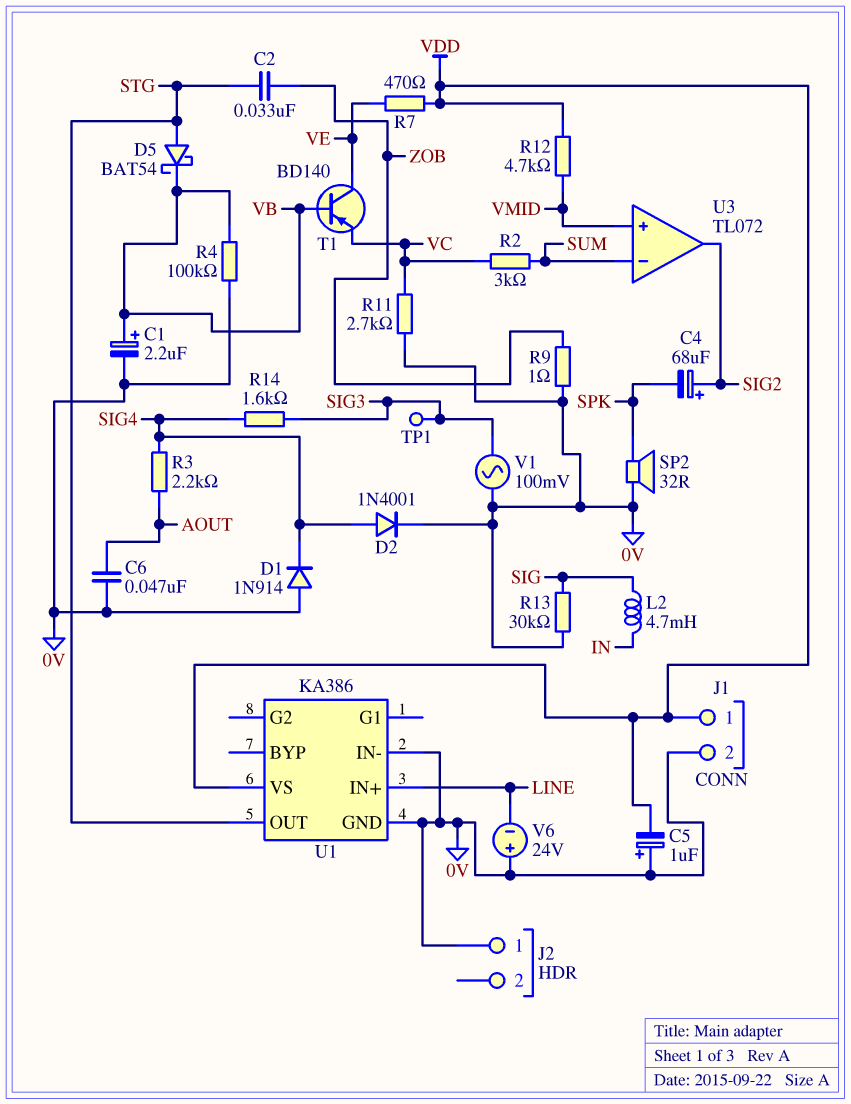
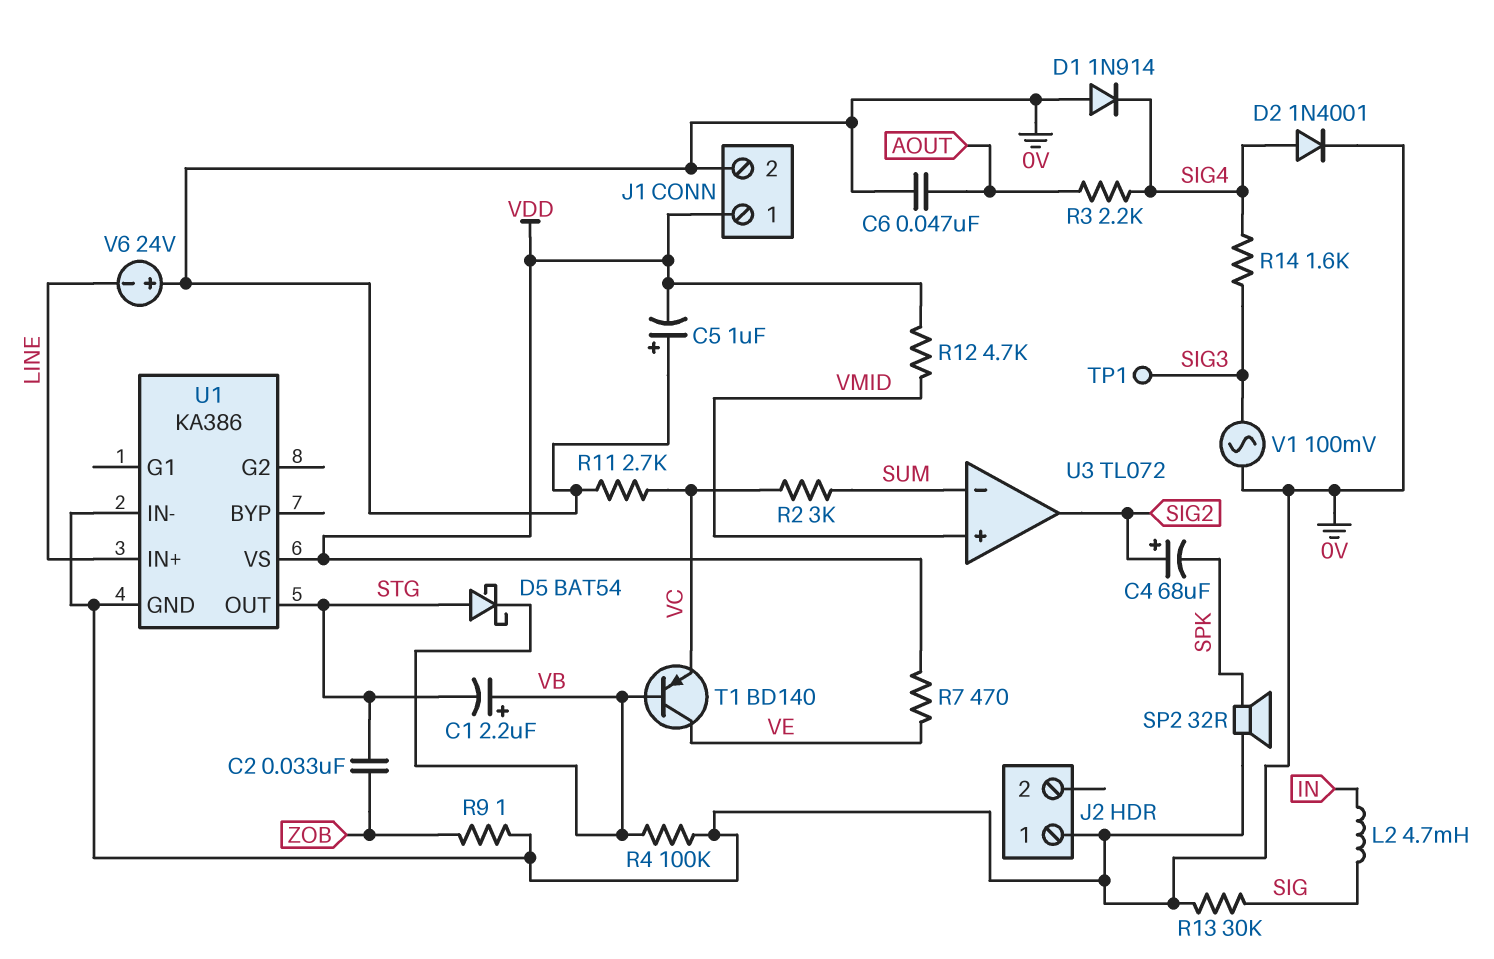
C1: 2.2uF (plus VB, minus 0V) -> 2.2uF (plus VB, minus STG)

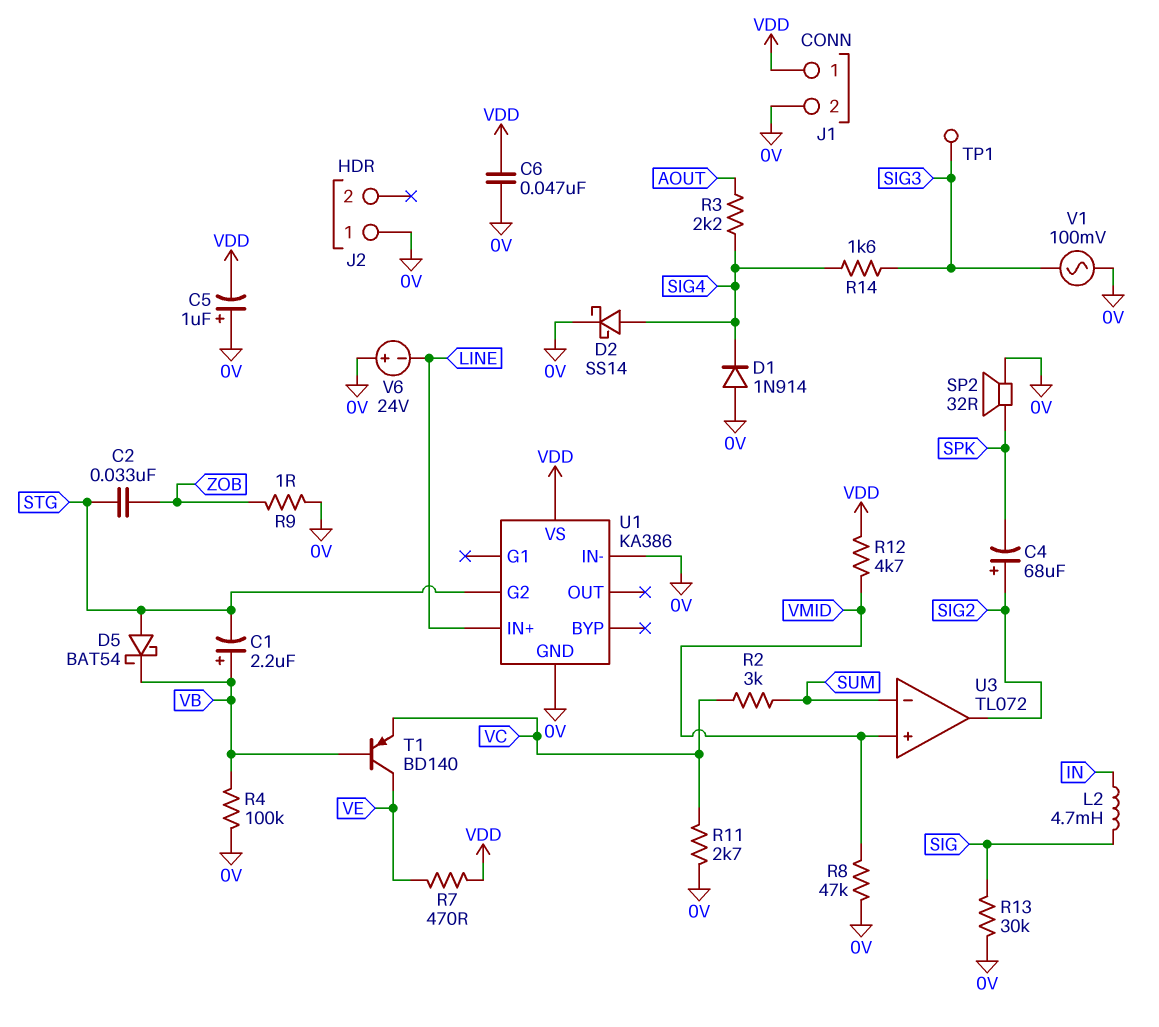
C6: 47nF (0V, AOUT) -> 47nF (0V, VDD)
D2: diode 1N4001 (A SIG4, K 0V) -> schottky SS14 (A SIG4, K 0V)
R8: none -> 47k (0V, VMID)
U1 pin G2: none -> STG
U1 pin OUT: STG -> none

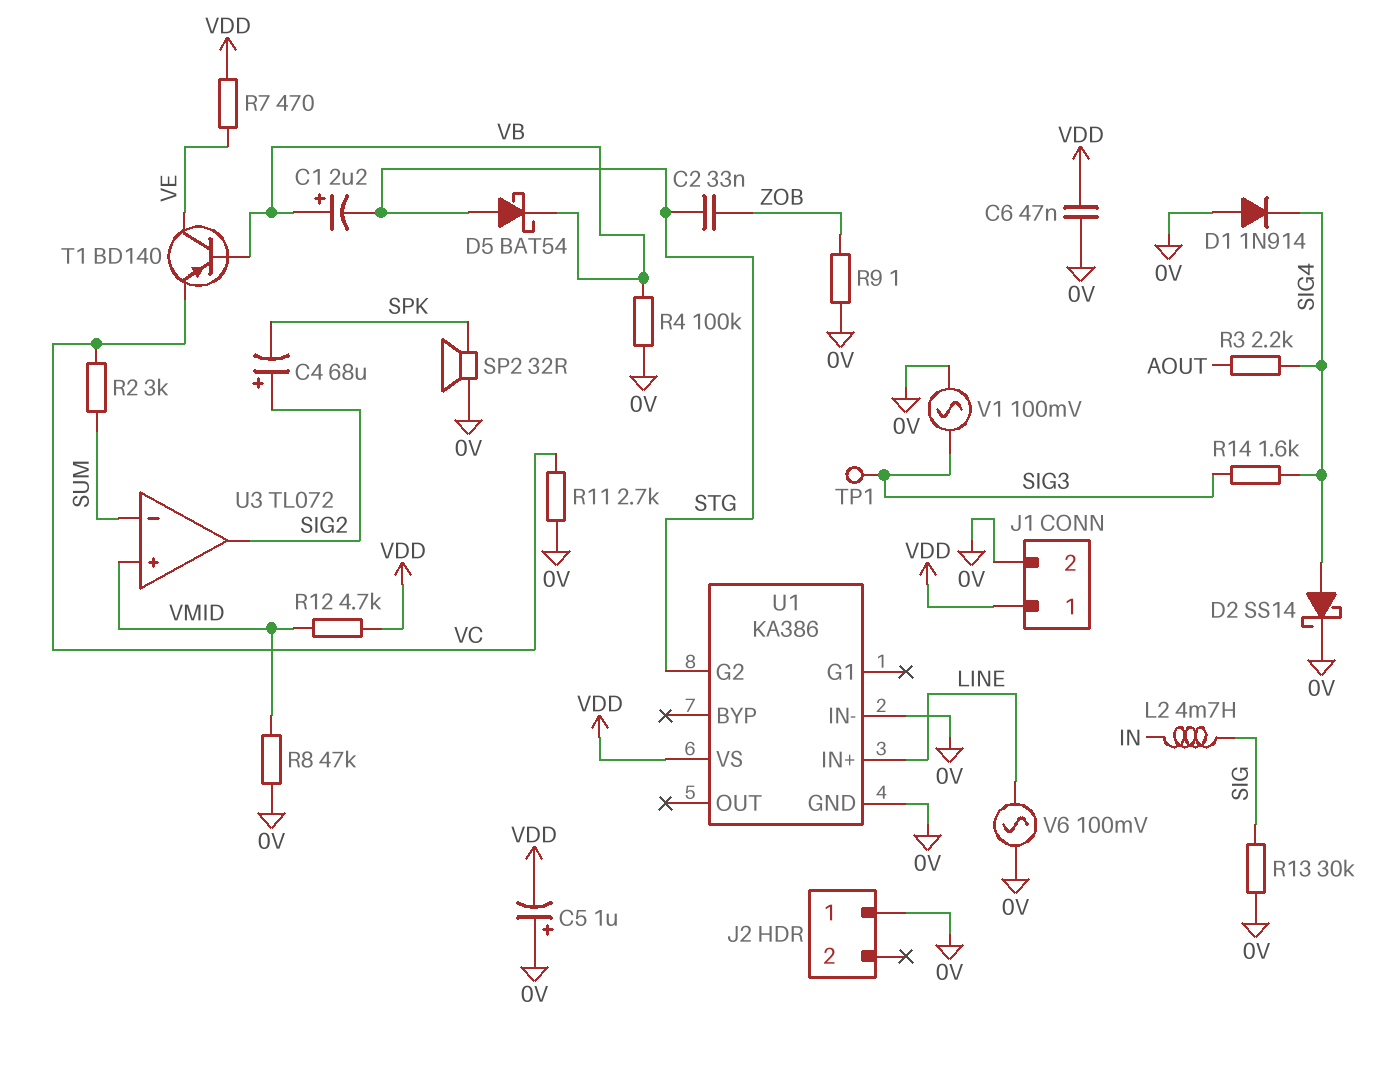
V6: 24V (plus 0V, minus LINE) -> AC 100mV (0V, LINE)

